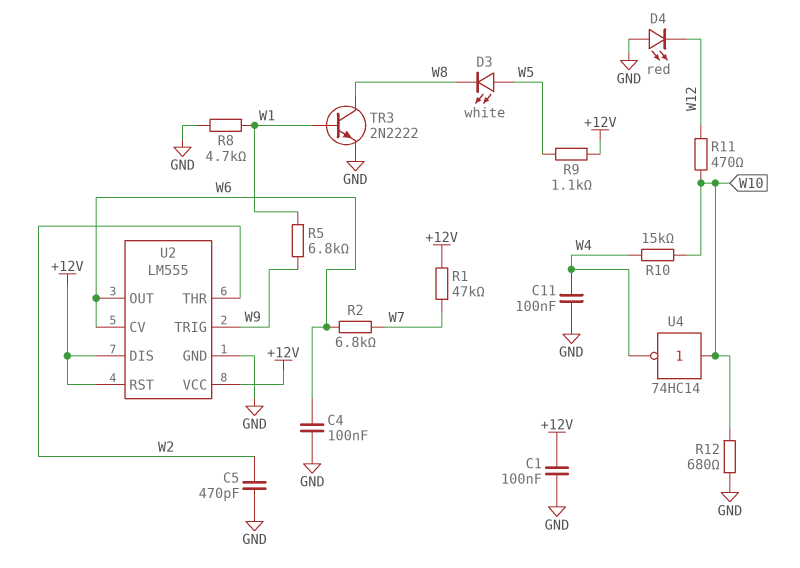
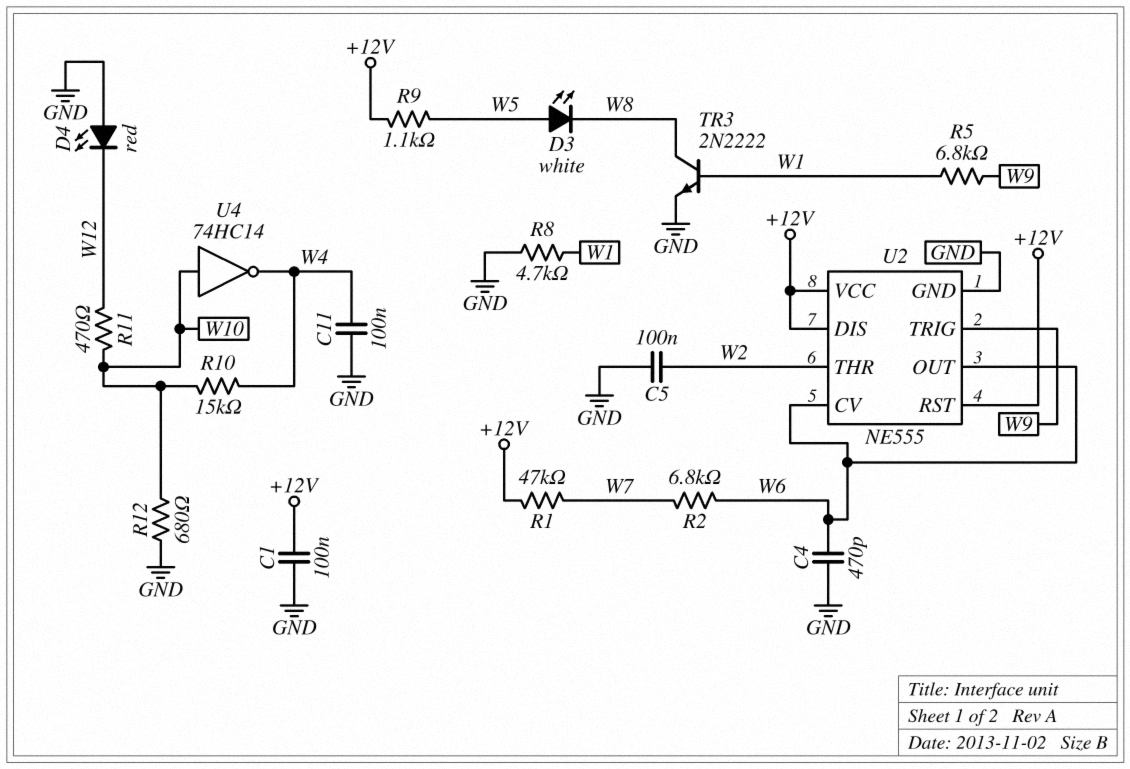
C4: 100nF (GND, W6) -> 470pF (GND, W6)
C5: 470pF (GND, W2) -> 100nF (GND, W2)
U2: LM555 -> NE555

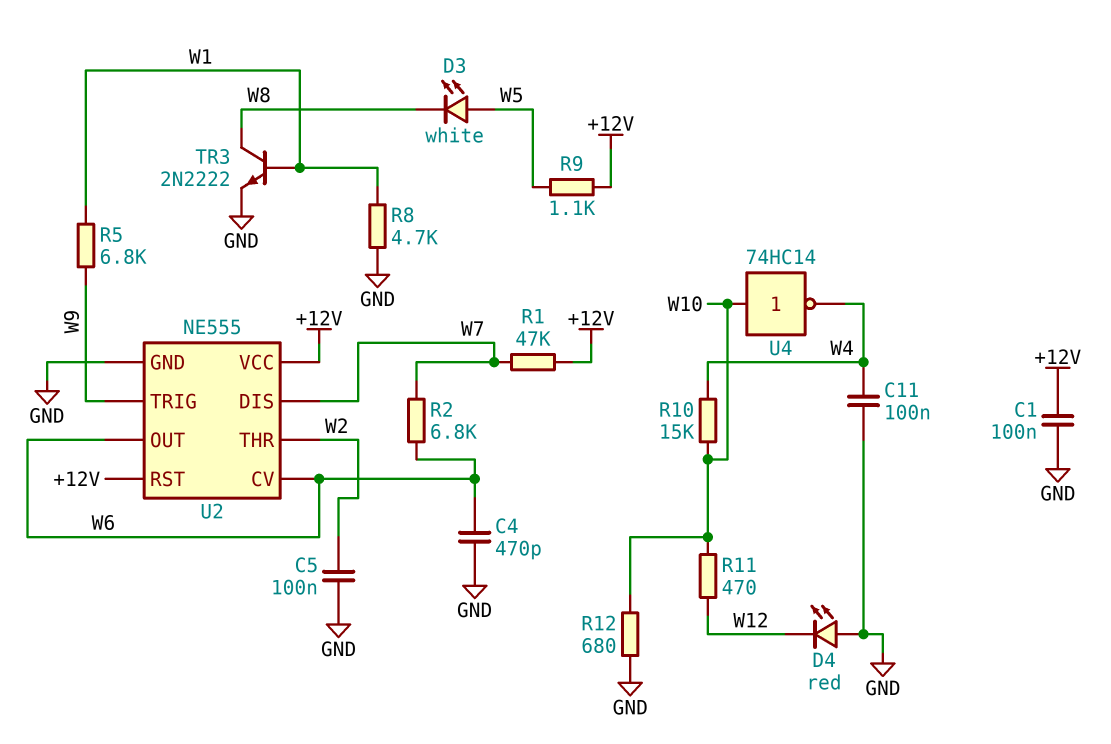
U2 pin DIS: +12V -> W7

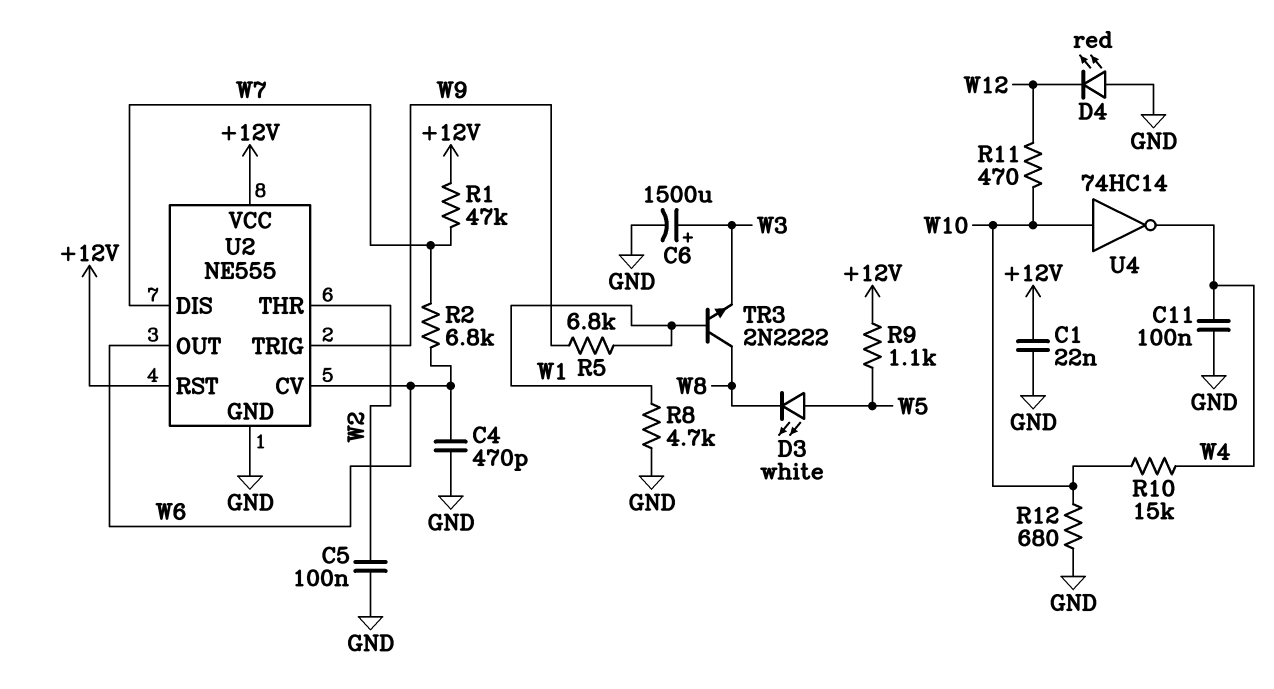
C1: 100nF (+12V, GND) -> 22nF (+12V, GND)
C6: none -> 1500uF (plus W3, minus GND)
TR3: NPN 2N2222 (B W1, C W8, E GND) -> NPN 2N2222 (B W1, C W8, E W3)

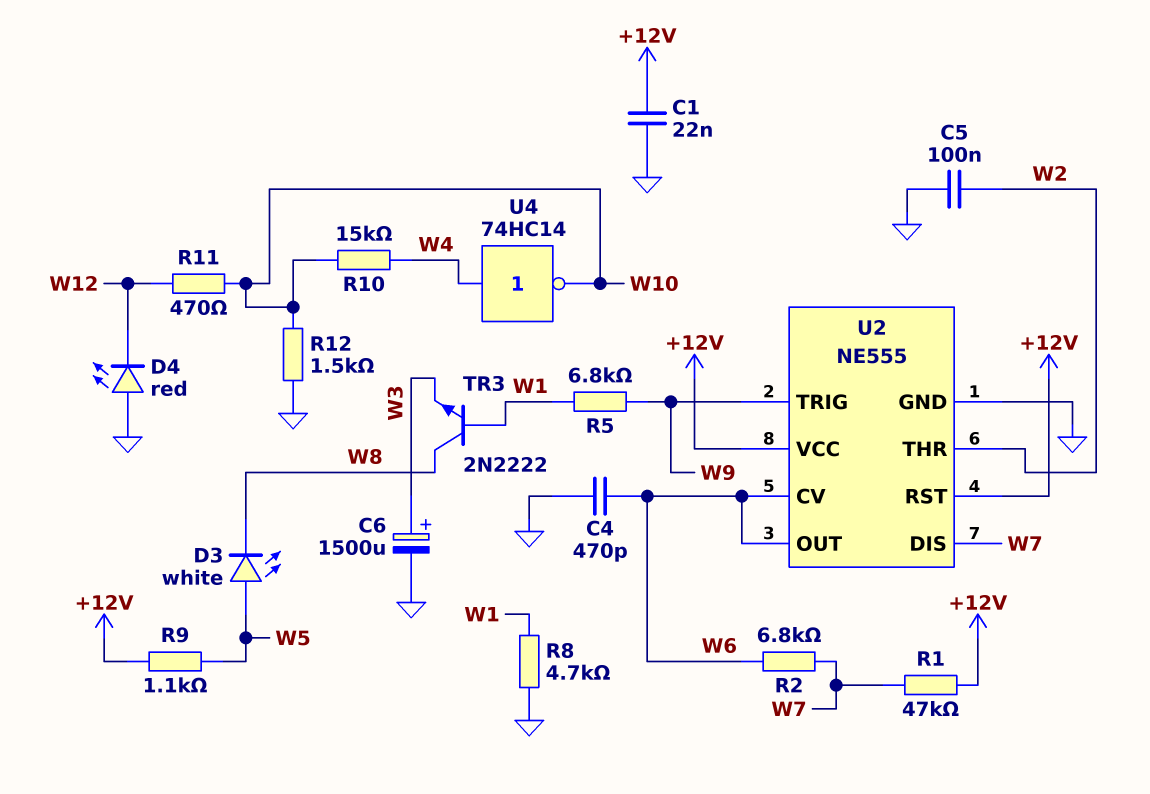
C11: 100nF (GND, W4) -> none
R12: 680 (GND, W10) -> 1.5k (GND, W10)
U4: NOT 74HC14 (in W10, out W4) -> NOT 74HC14 (in W4, out W10)

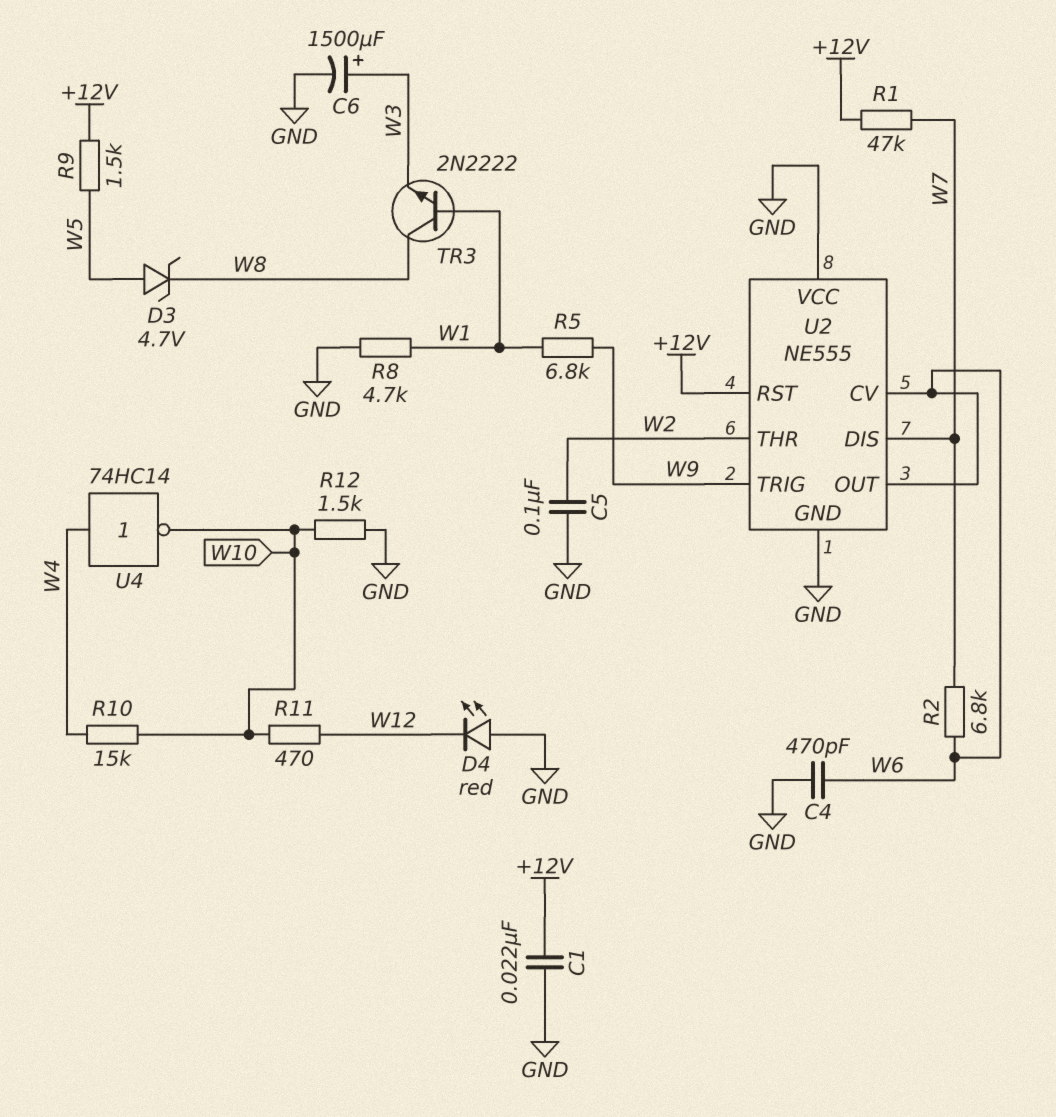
D3: LED white (A W5, K W8) -> zener 4.7V (A W5, K W8)
R9: 1.1k (+12V, W5) -> 1.5k (+12V, W5)
U2 pin VCC: +12V -> GND

